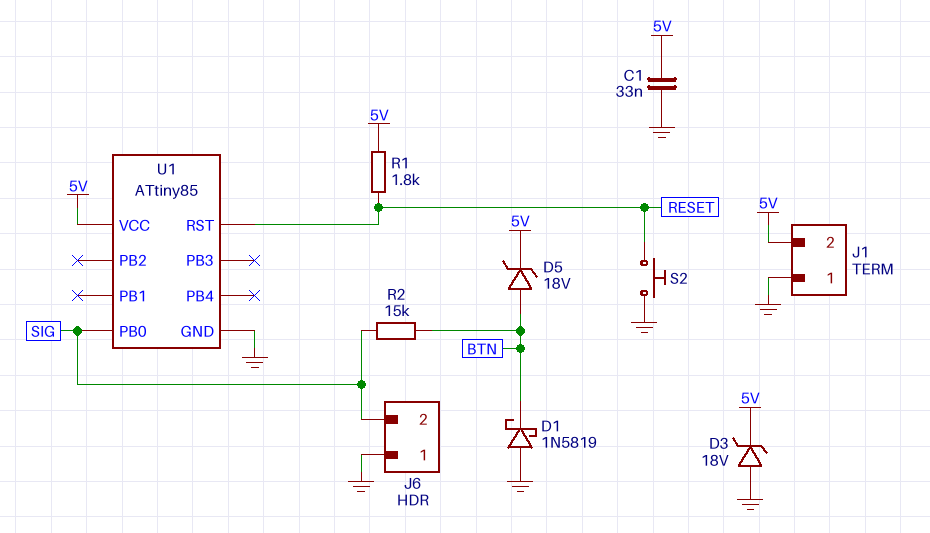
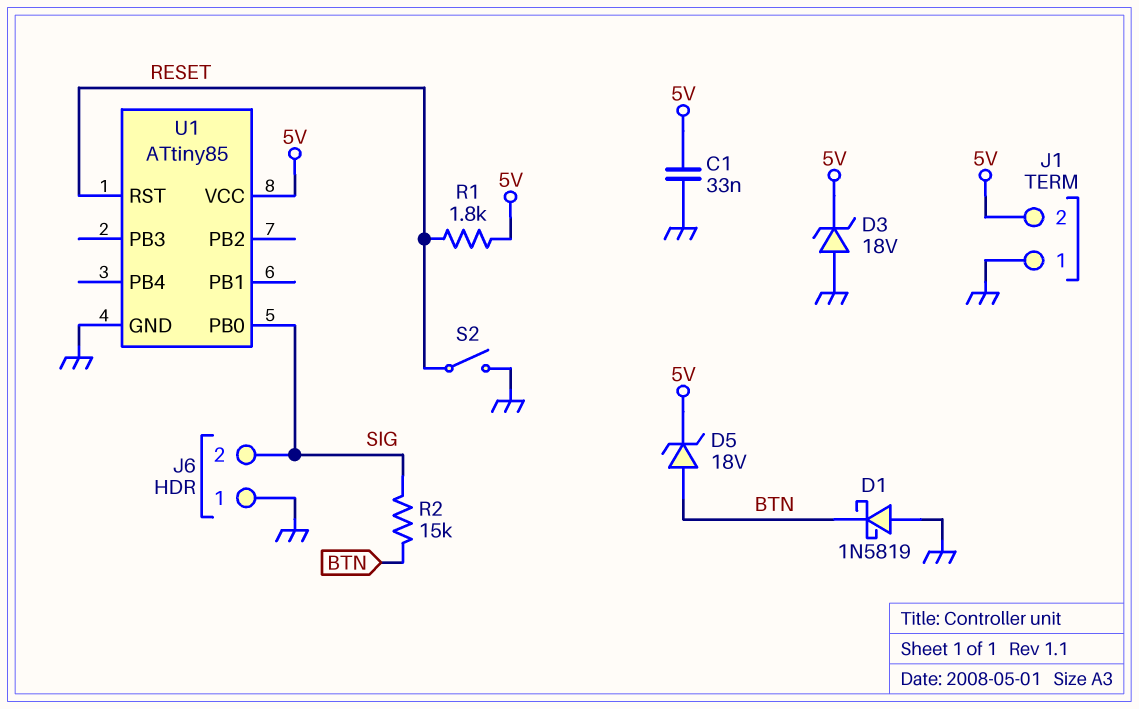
S2: button (GND, RESET) -> switch (GND, RESET)

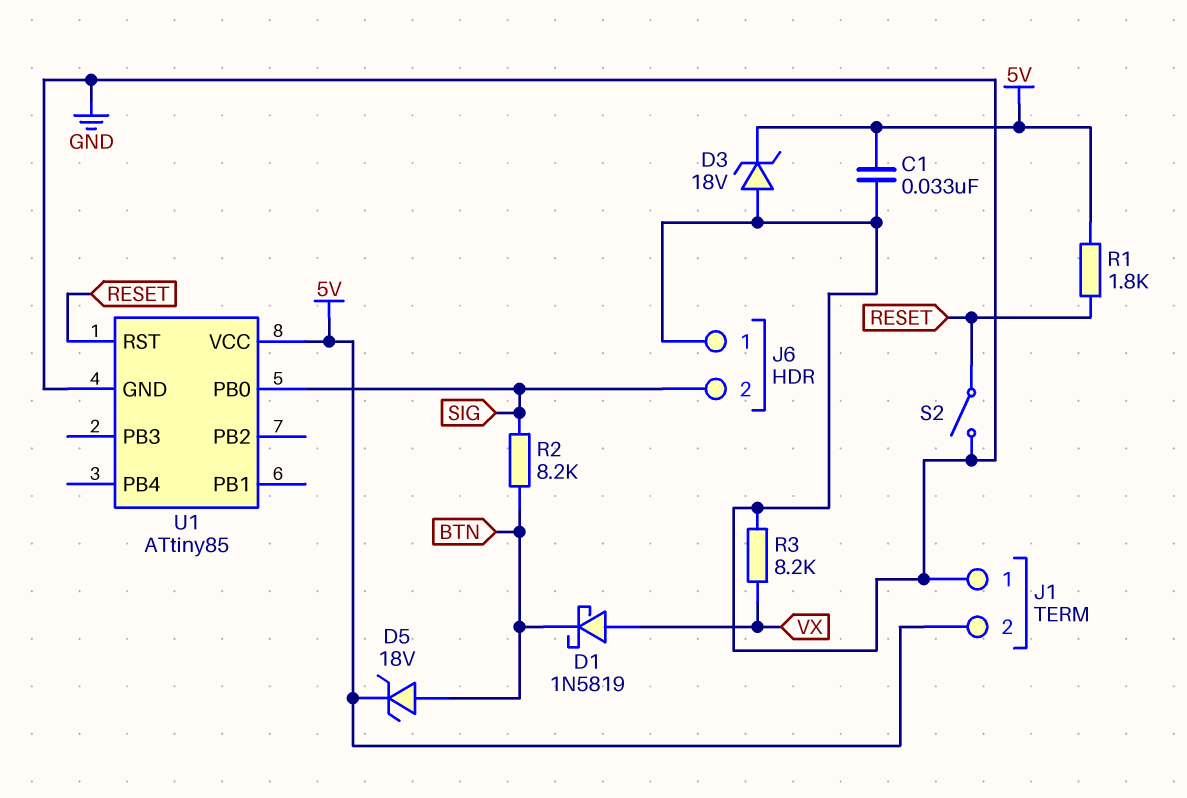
D1: schottky 1N5819 (A GND, K BTN) -> schottky 1N5819 (A VX, K BTN)
R2: 15k (BTN, SIG) -> 8.2k (BTN, SIG)
R3: none -> 8.2k (GND, VX)

